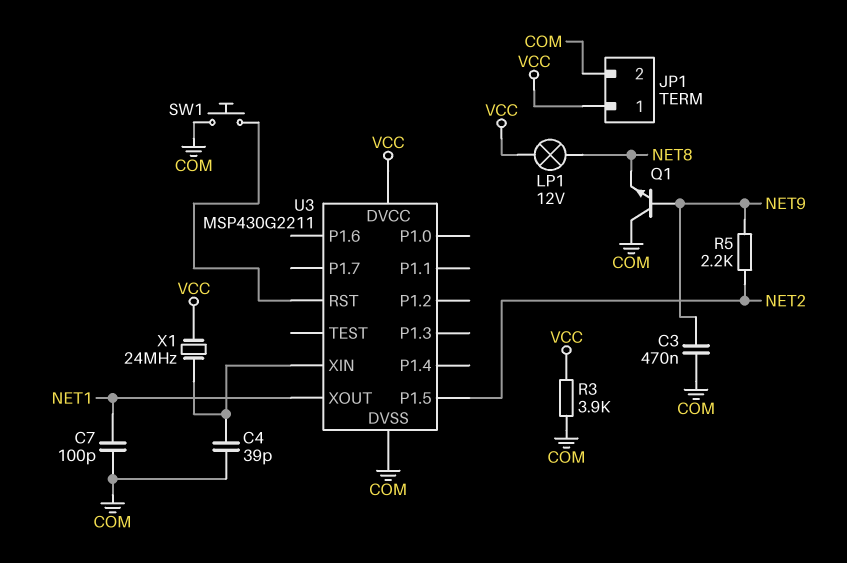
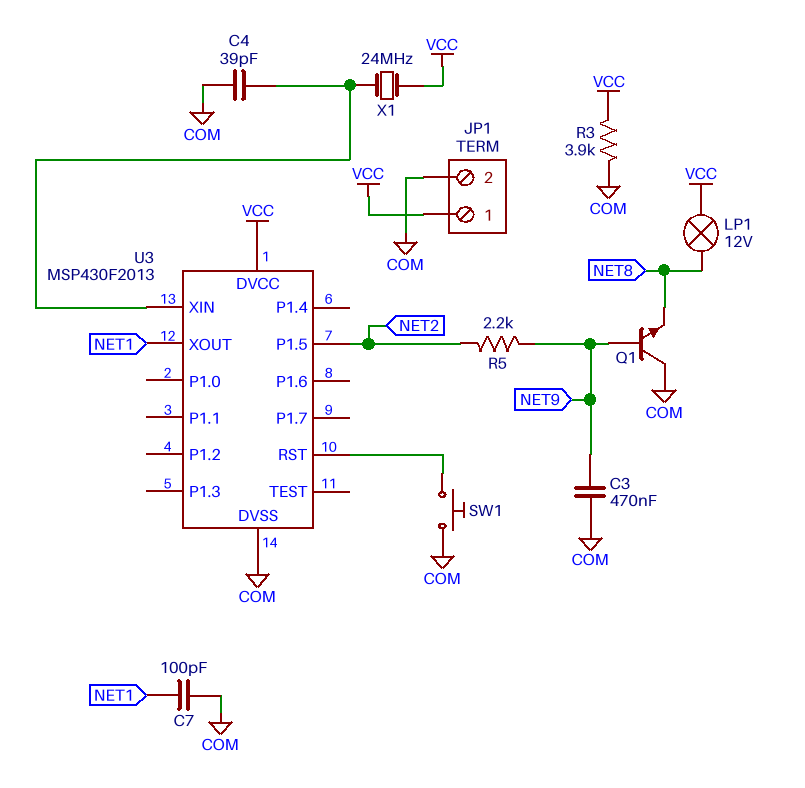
U3: MSP430G2211 -> MSP430F2013

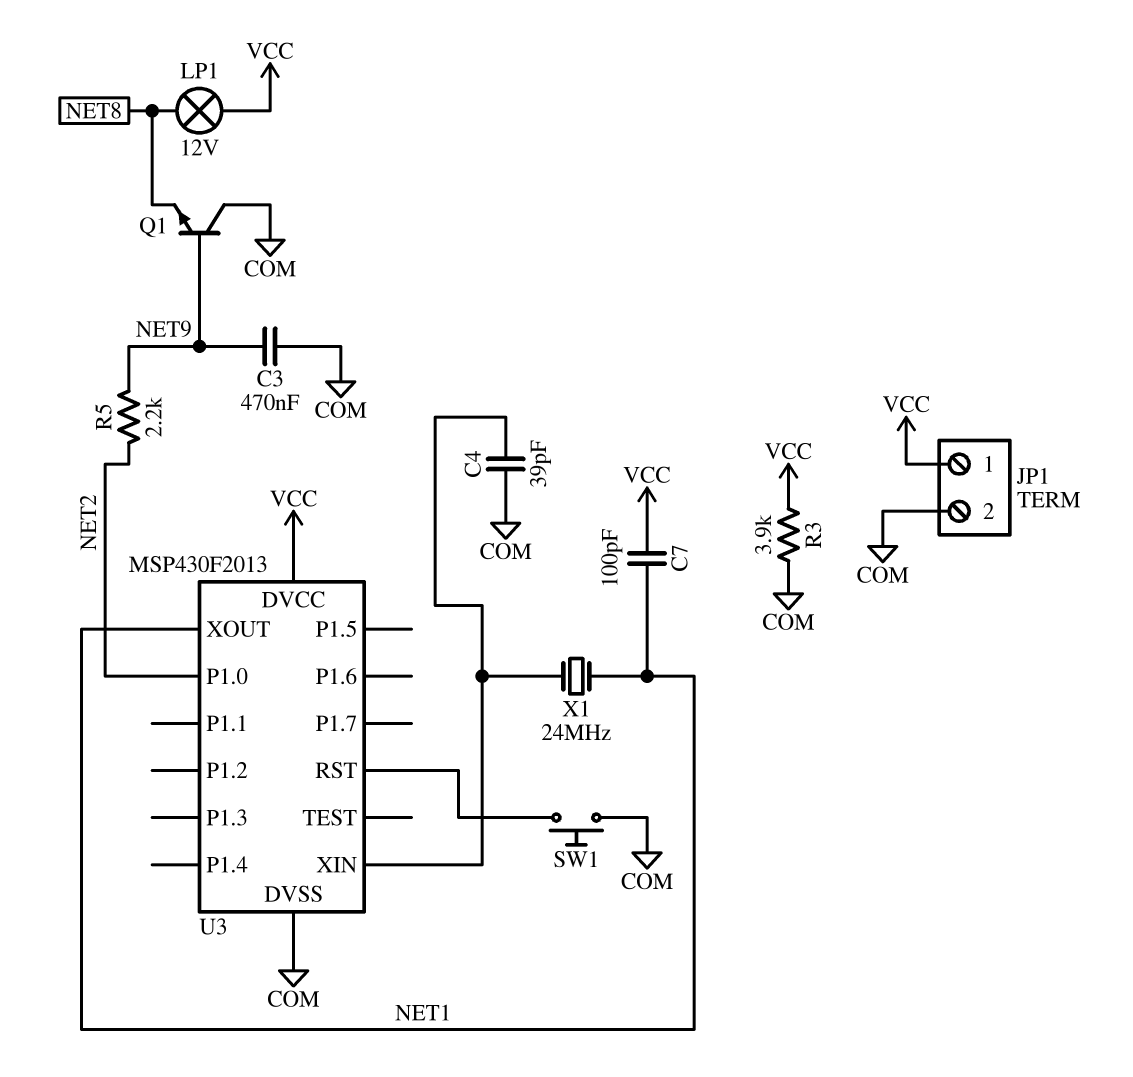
C7: 100pF (COM, NET1) -> 100pF (NET1, VCC)
U3 pin P1.0: none -> NET2
U3 pin P1.5: NET2 -> none
X1: 24MHz (U3/XIN, VCC) -> 24MHz (NET1, U3/XIN)

